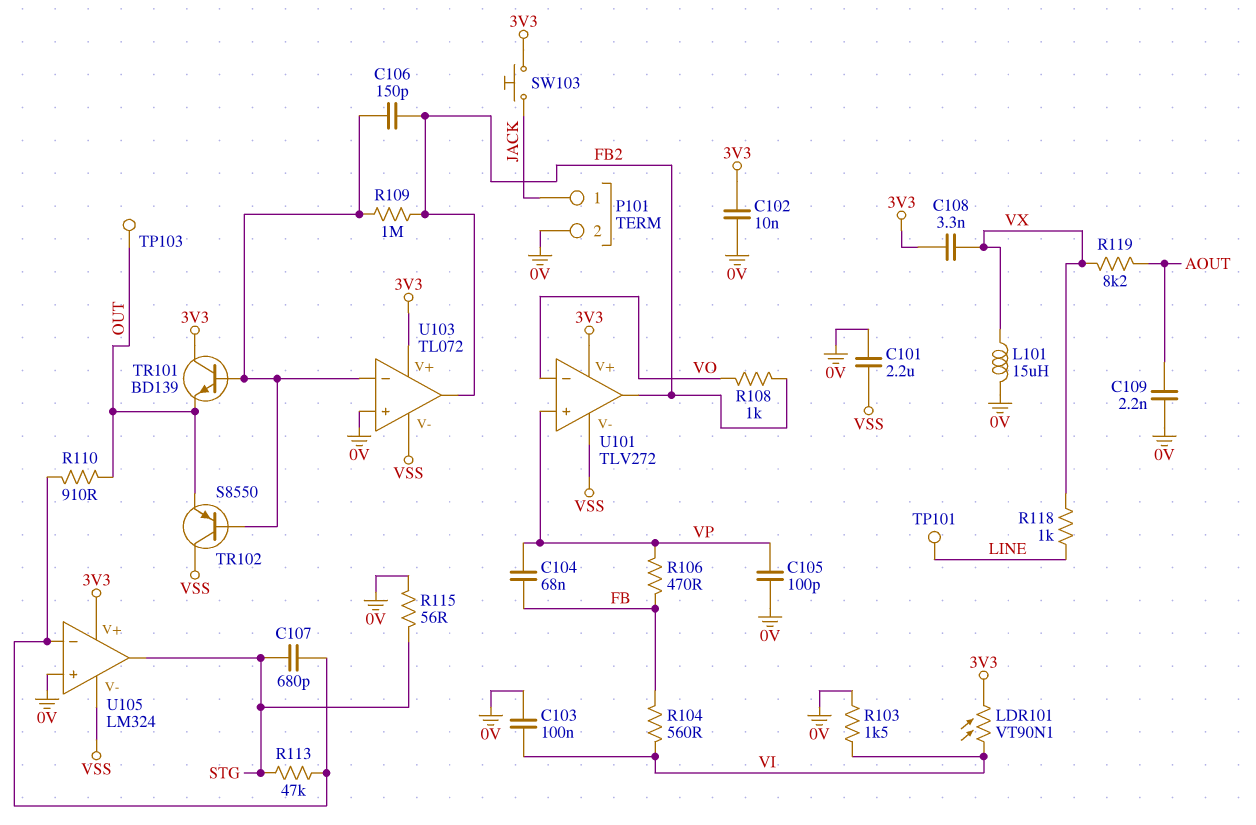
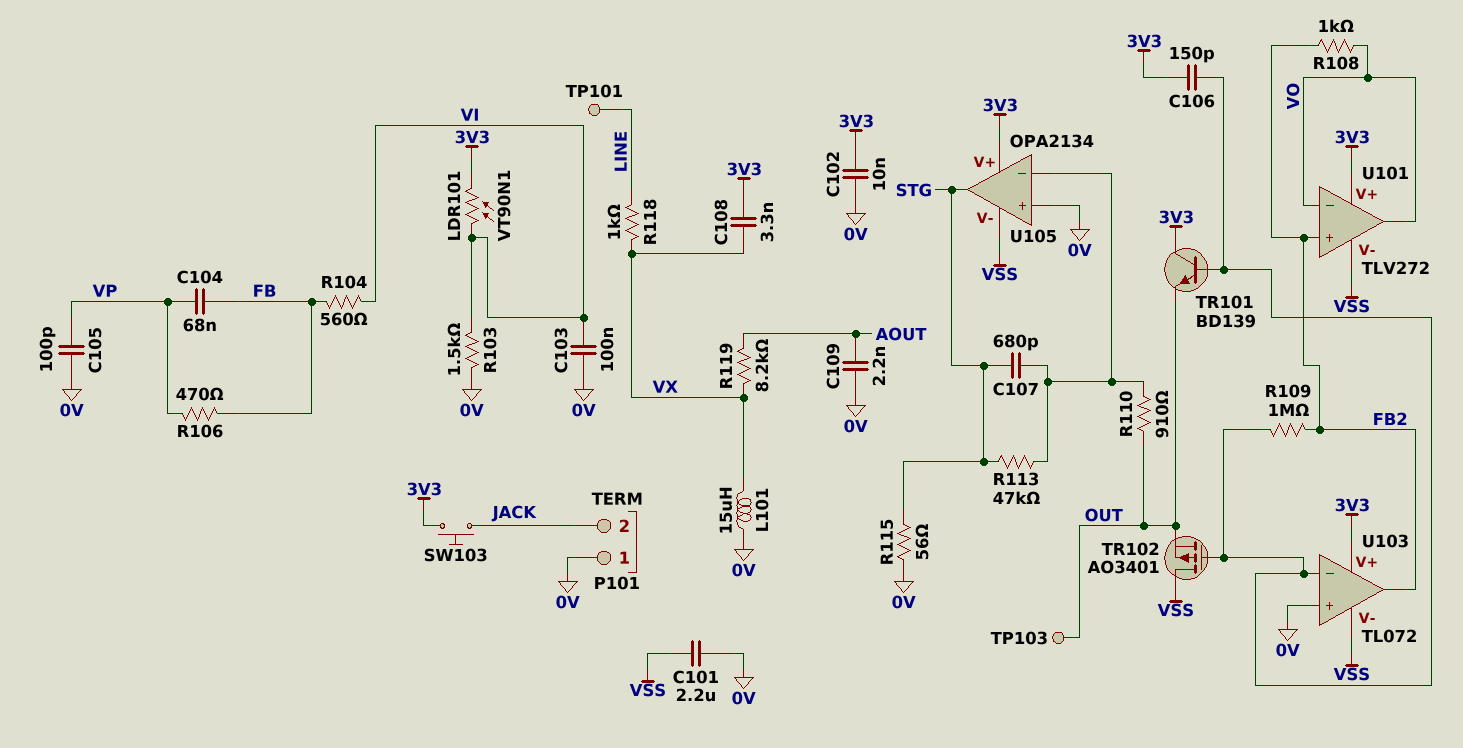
C106: 150pF (FB2, U103/in-) -> 150pF (3V3, U103/in-)
P101 pin 1: JACK -> 0V
P101 pin 2: 0V -> JACK
TR102: PNP S8550 (B U103/in-, C VSS, E OUT) -> PMOS AO3401 (G U103/in-, D VSS, S OUT)
U101 pin in+: VP -> FB2
U101 pin out: FB2 -> VO
U105: LM324 -> OPA2134

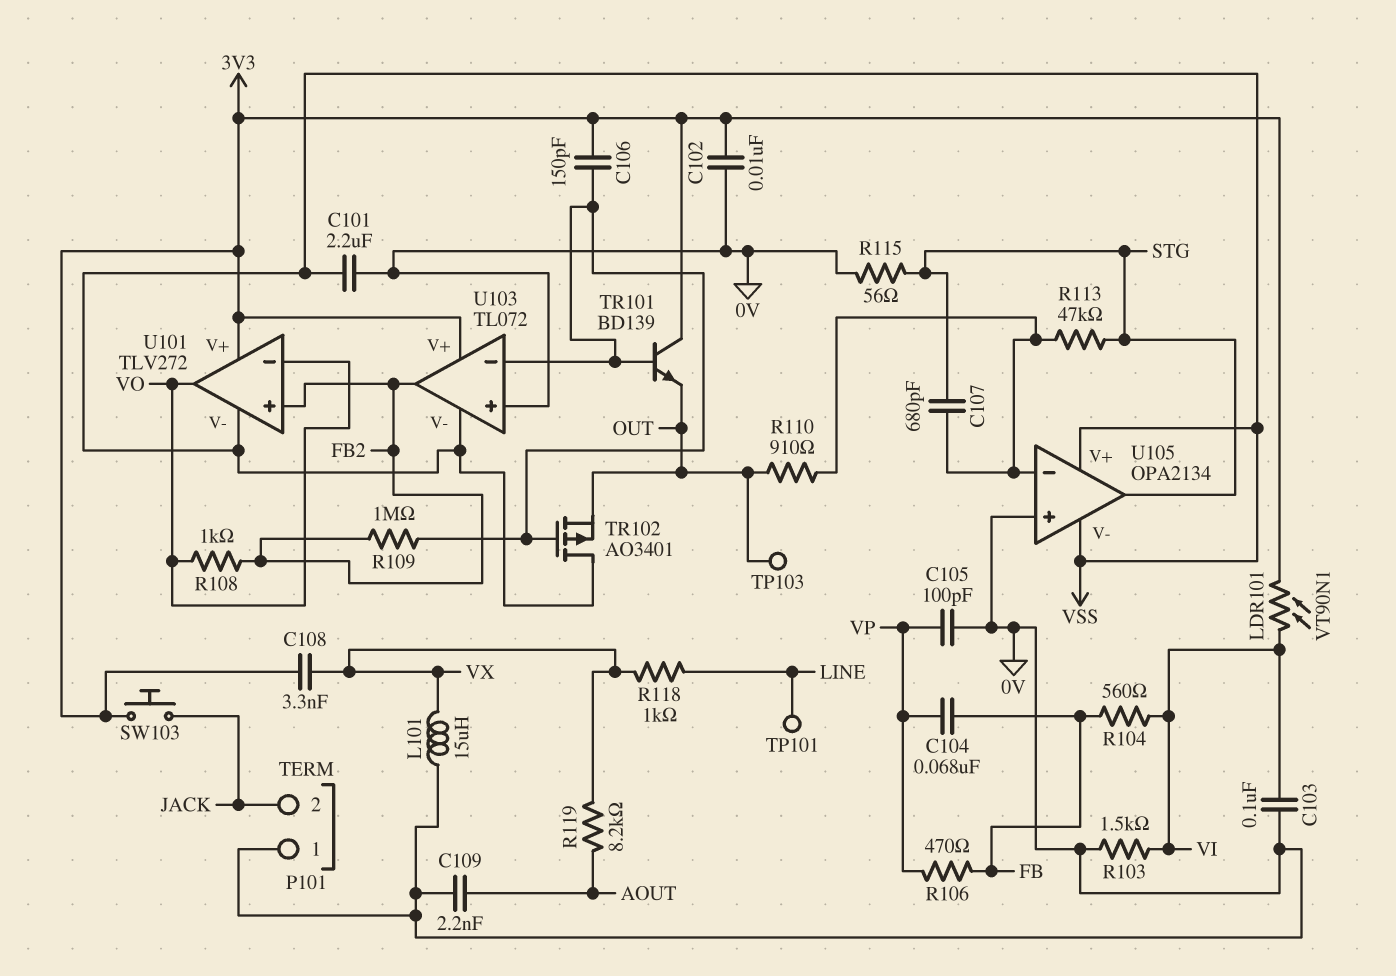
U105 pin V+: 3V3 -> VSS

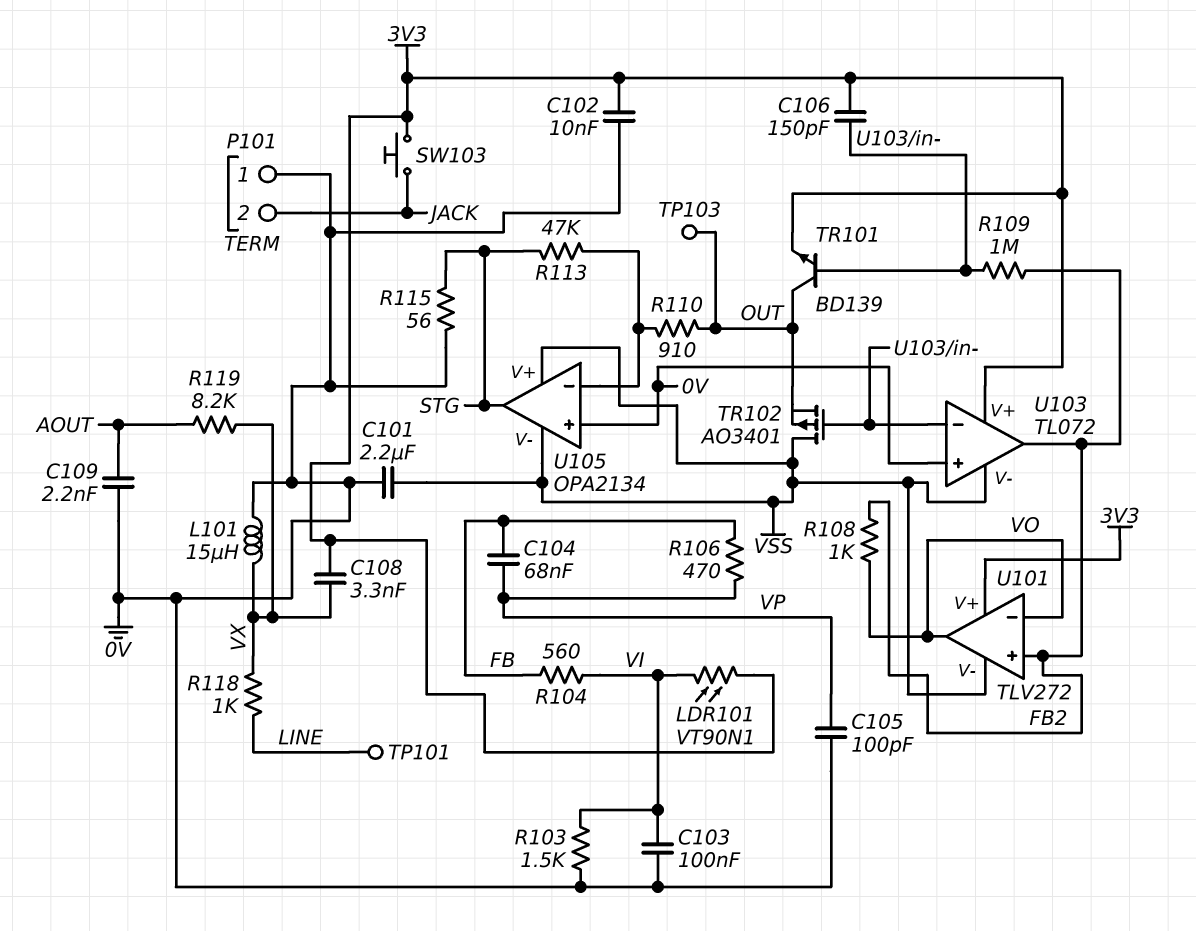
C107: 680pF (STG, U105/in-) -> none
TR101: NPN BD139 (B U103/in-, C 3V3, E OUT) -> NPN BD139 (B U103/in-, C OUT, E 3V3)

